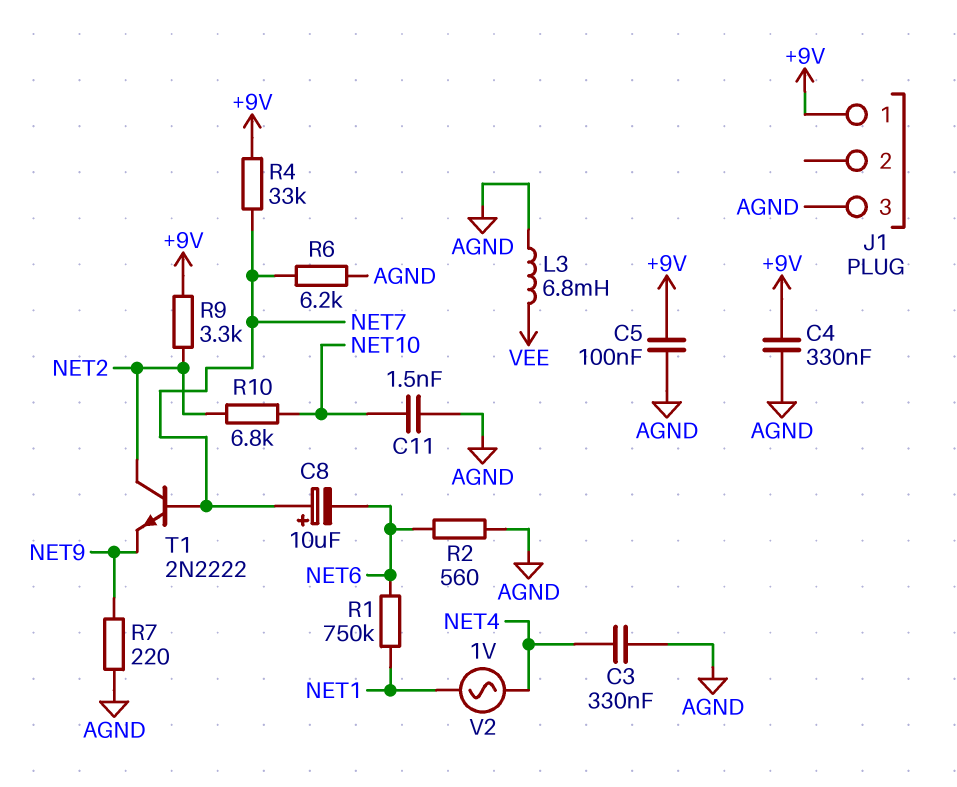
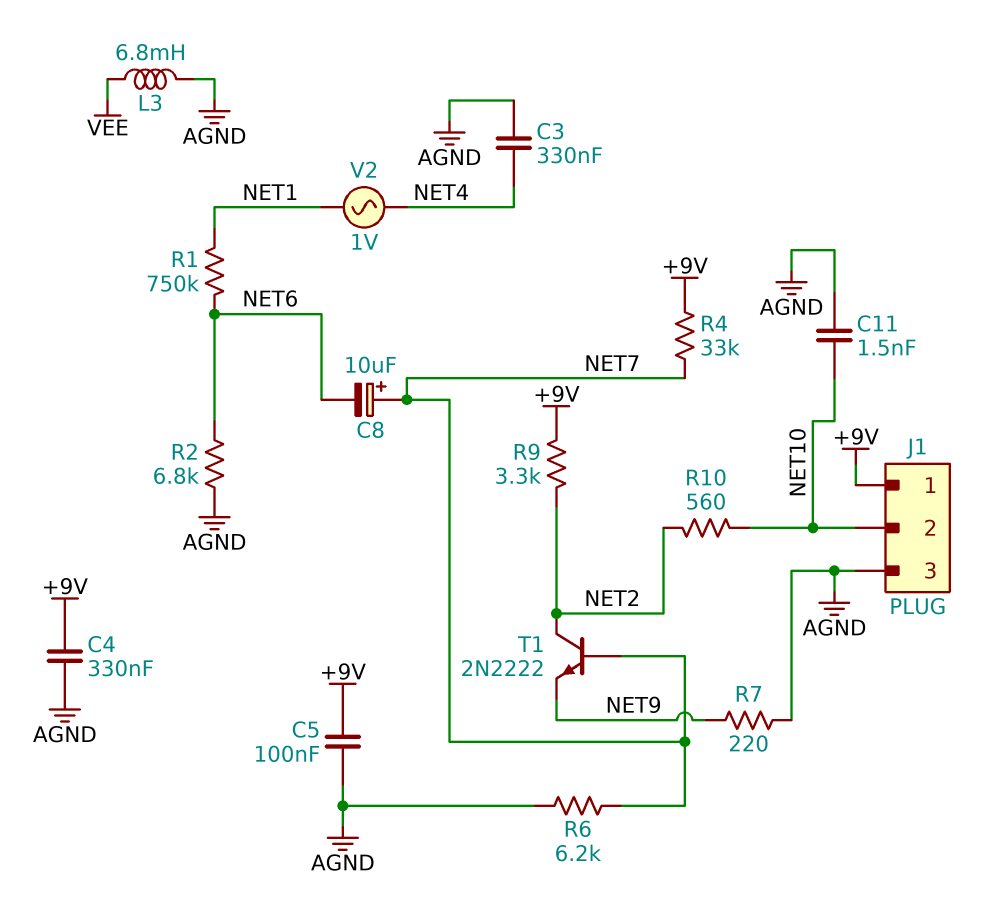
J1 pin 2: none -> NET10
R2: 560 (AGND, NET6) -> 6.8k (AGND, NET6)
R10: 6.8k (NET2, NET10) -> 560 (NET2, NET10)

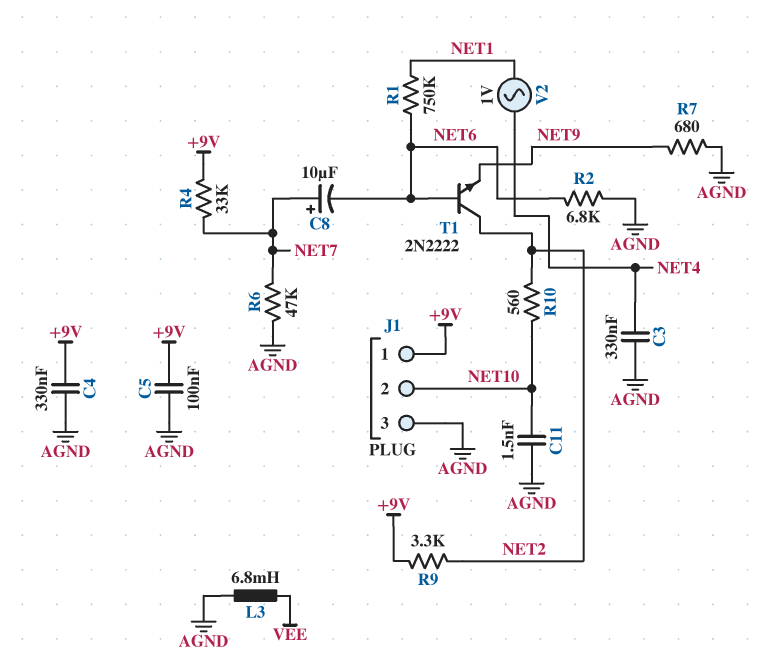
R6: 6.2k (AGND, NET7) -> 47k (AGND, NET7)
R7: 220 (AGND, NET9) -> 680 (AGND, NET9)
T1: NPN 2N2222 (B NET7, C NET2, E NET9) -> NPN 2N2222 (B NET6, C NET2, E NET9)

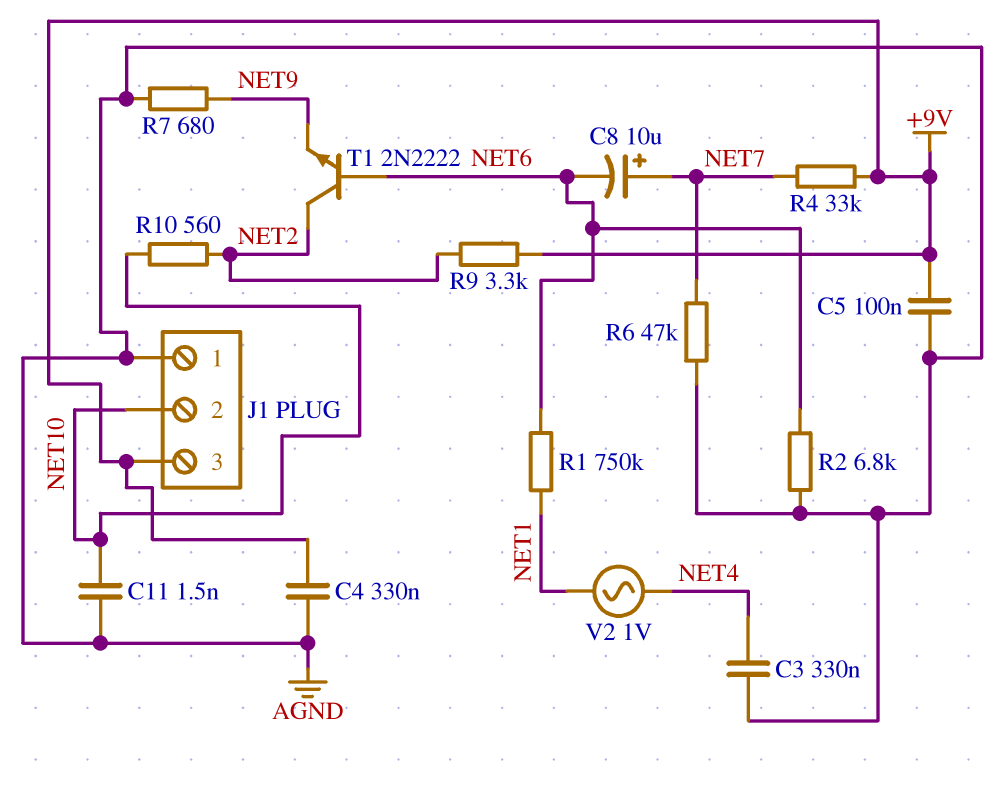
J1 pin 1: +9V -> AGND
J1 pin 3: AGND -> +9V
L3: 6.8mH (AGND, VEE) -> none

